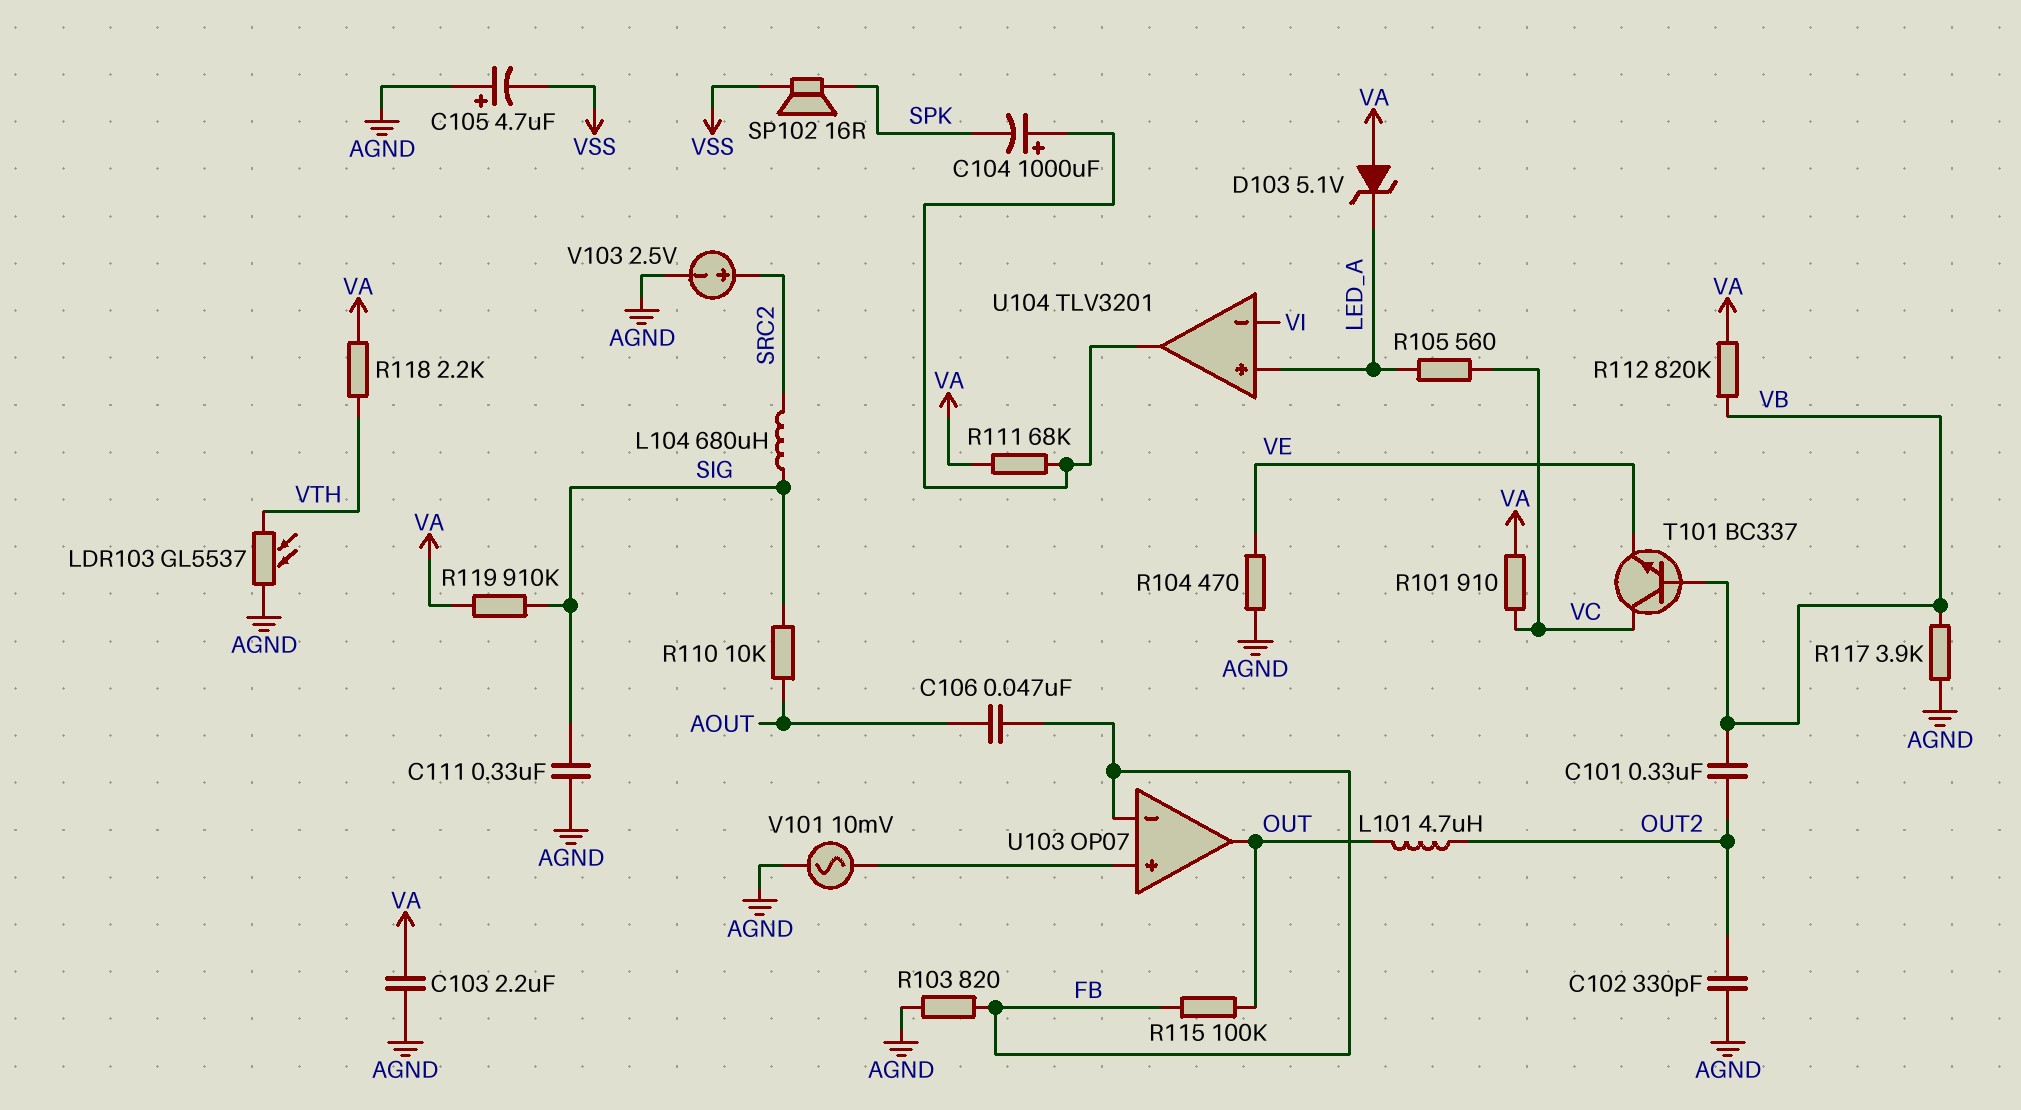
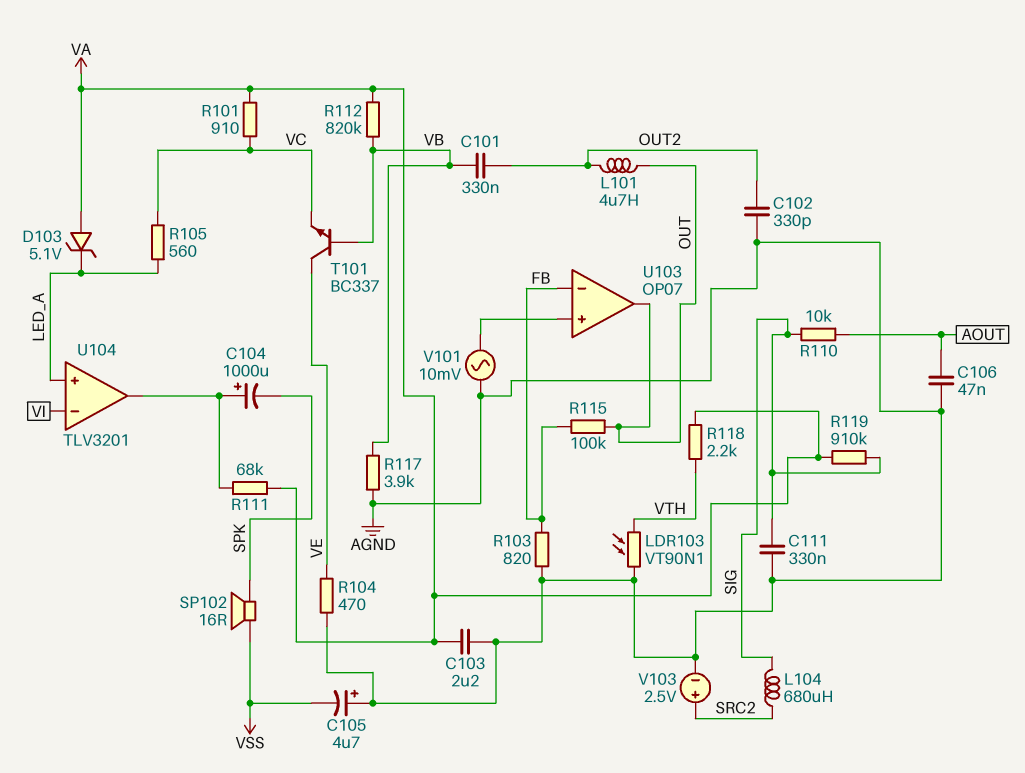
C106: 47nF (AOUT, FB) -> 47nF (AGND, AOUT)
LDR103: GL5537 (AGND, VTH) -> VT90N1 (AGND, VTH)
T101: NPN BC337 (B VB, C VC, E VE) -> NPN BC337 (B VB, C VE, E VC)

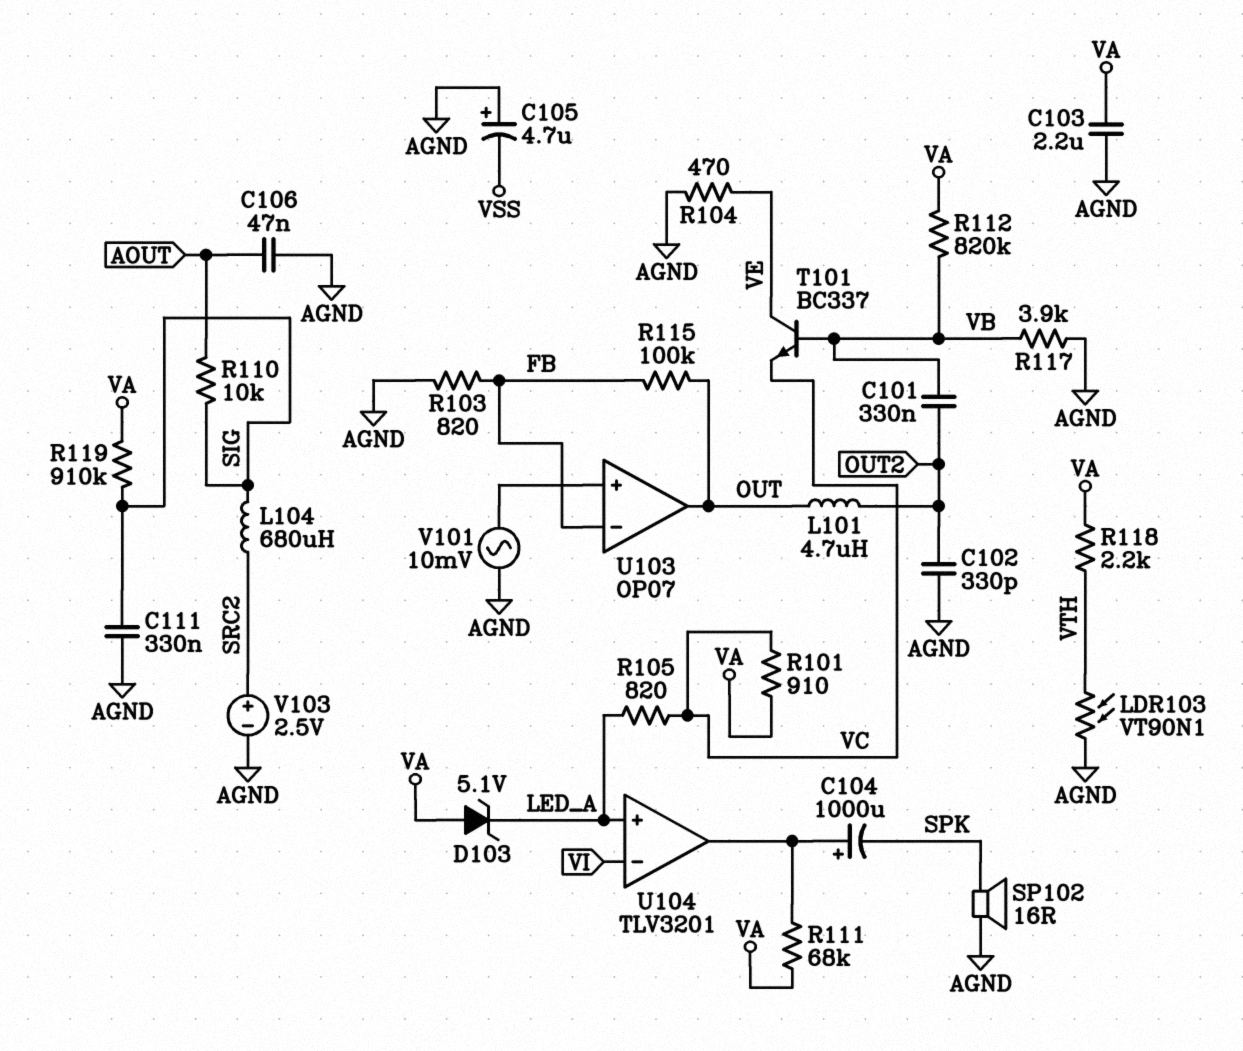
R105: 560 (LED_A, VC) -> 820 (LED_A, VC)
SP102: speaker 16R (SPK, VSS) -> speaker 16R (AGND, SPK)

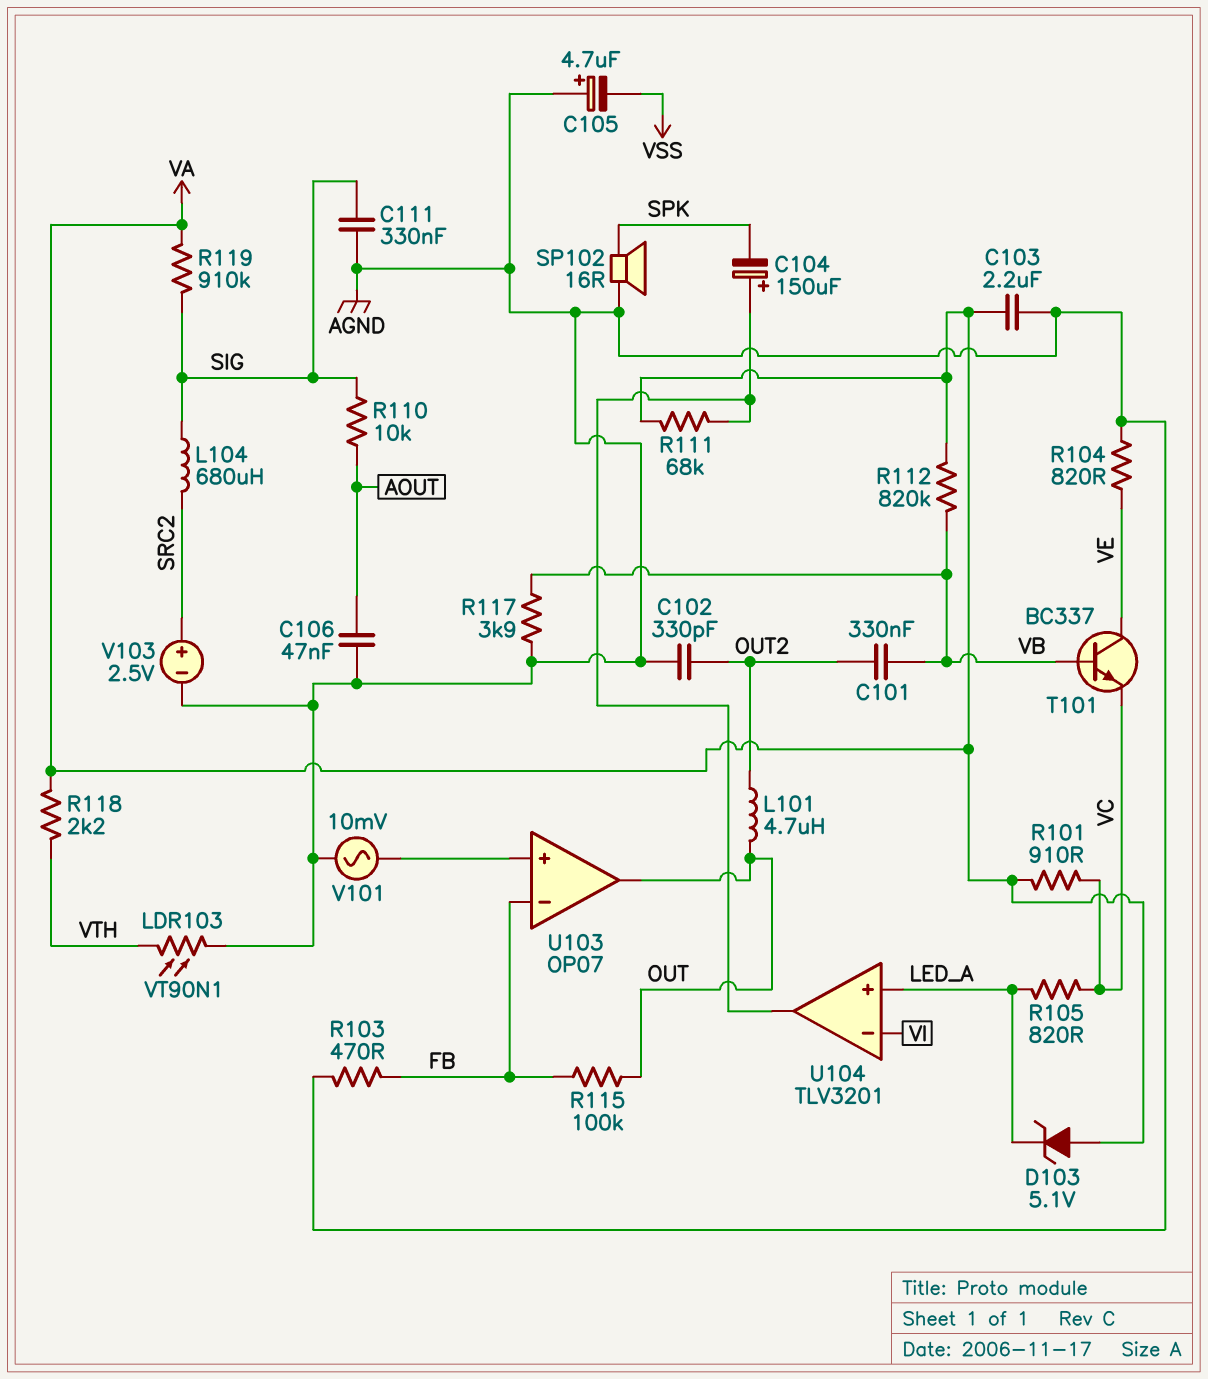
C104: 1000uF (plus U104/out, minus SPK) -> 150uF (plus U104/out, minus SPK)
R103: 820 (AGND, FB) -> 470 (AGND, FB)
R104: 470 (AGND, VE) -> 820 (AGND, VE)

